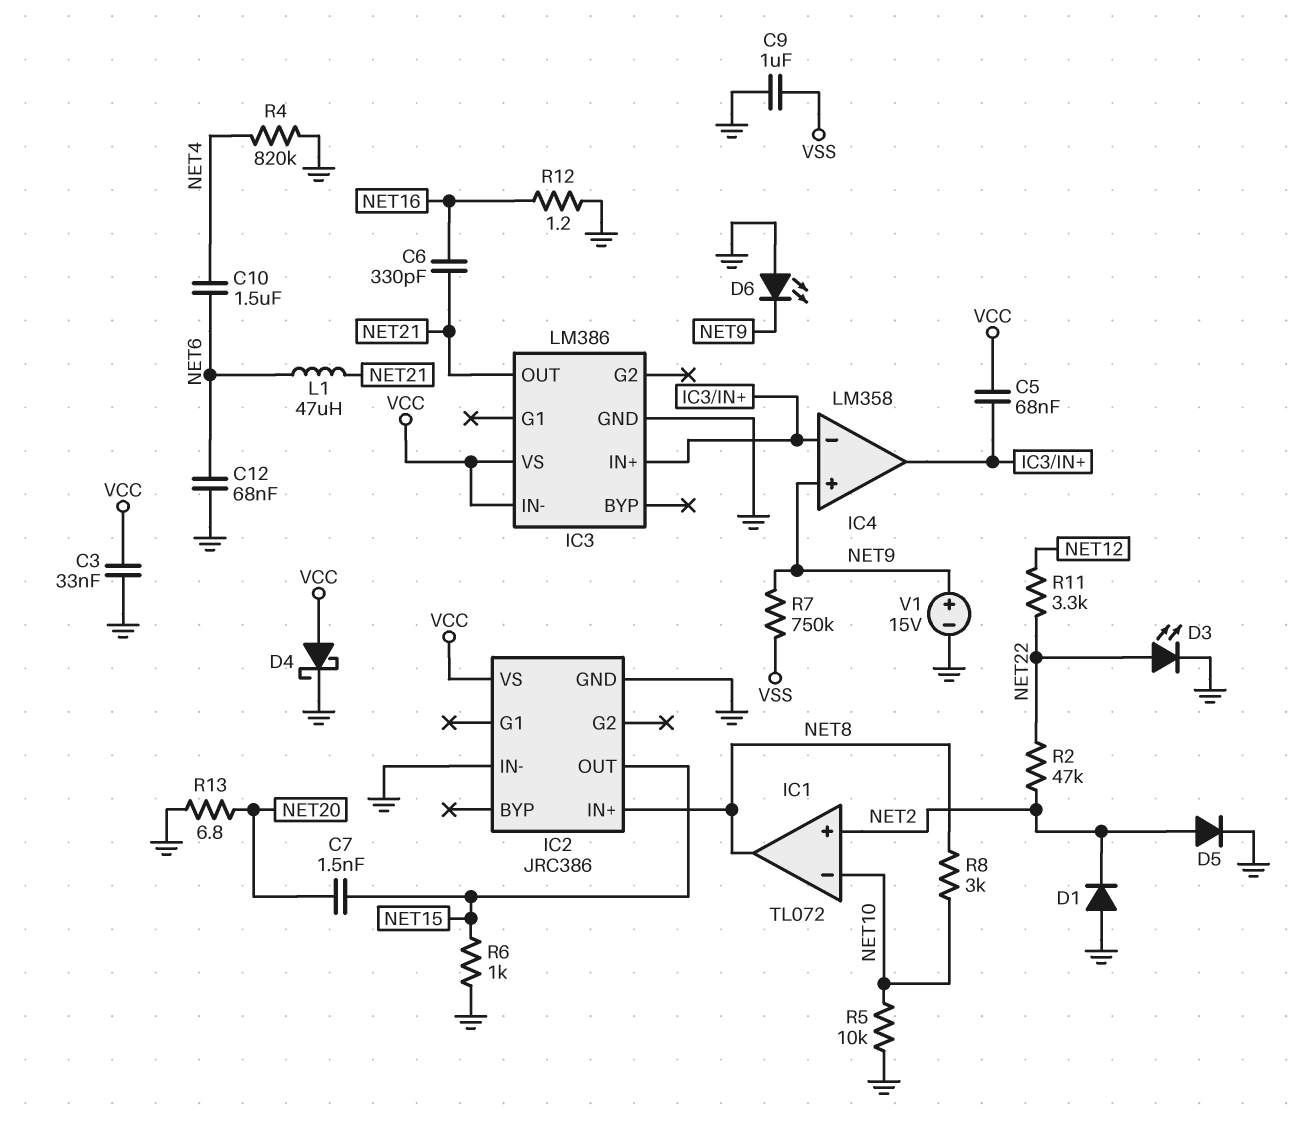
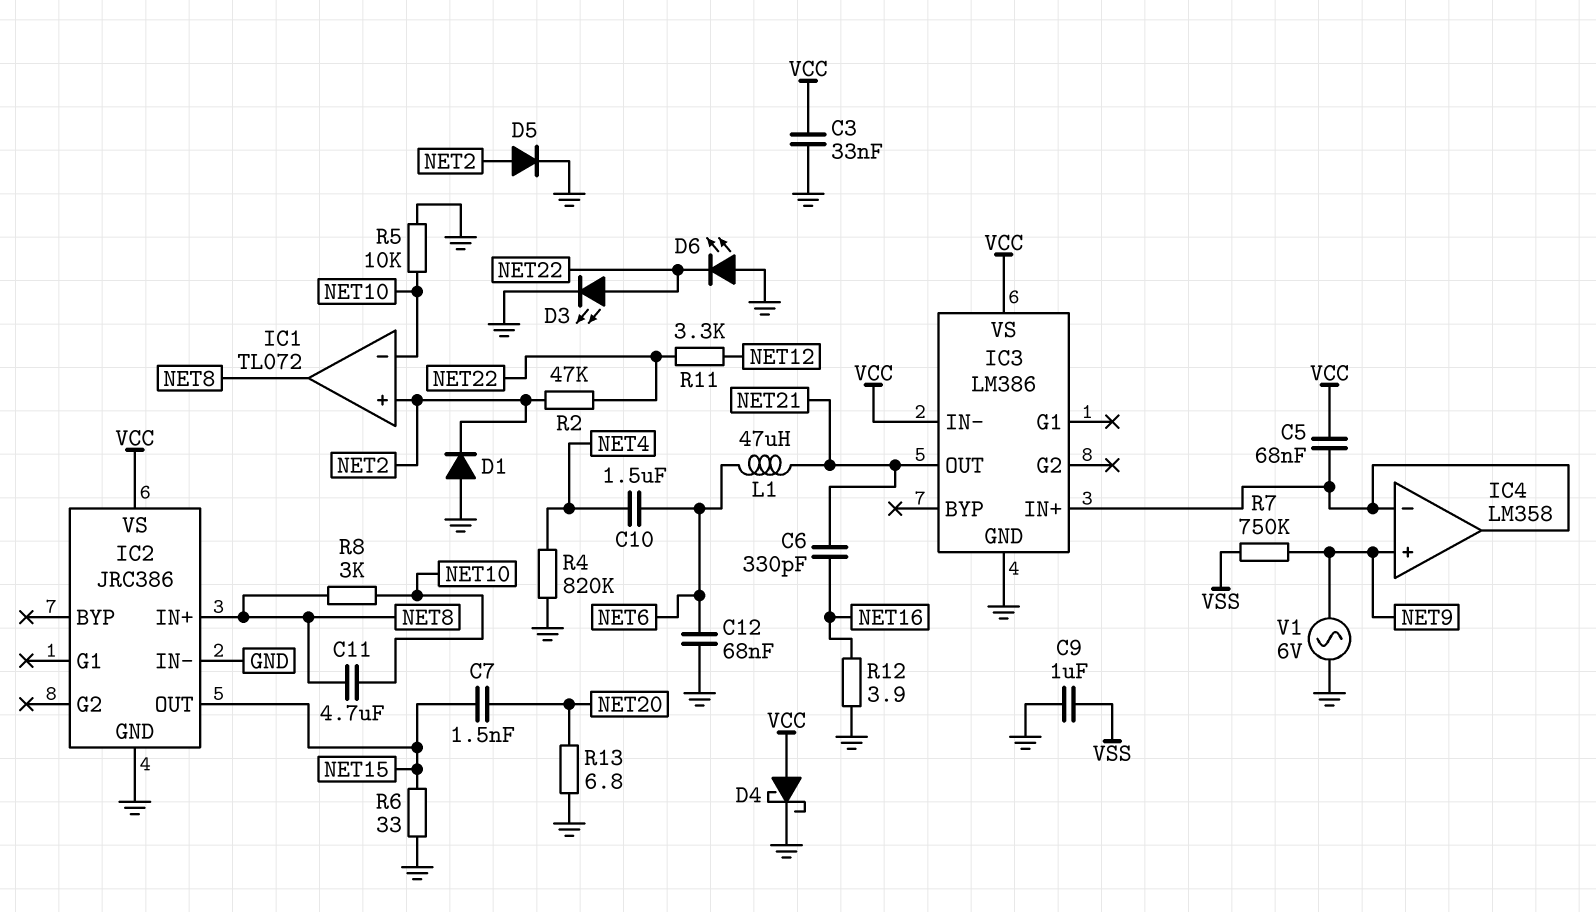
C11: none -> 4.7uF (NET8, NET10)
D6: LED (A GND, K NET9) -> LED (A GND, K NET22)
R6: 1k (GND, NET15) -> 33 (GND, NET15)
R12: 1.2 (GND, NET16) -> 3.9 (GND, NET16)
V1: 15V (plus NET9, minus GND) -> AC 6V (GND, NET9)

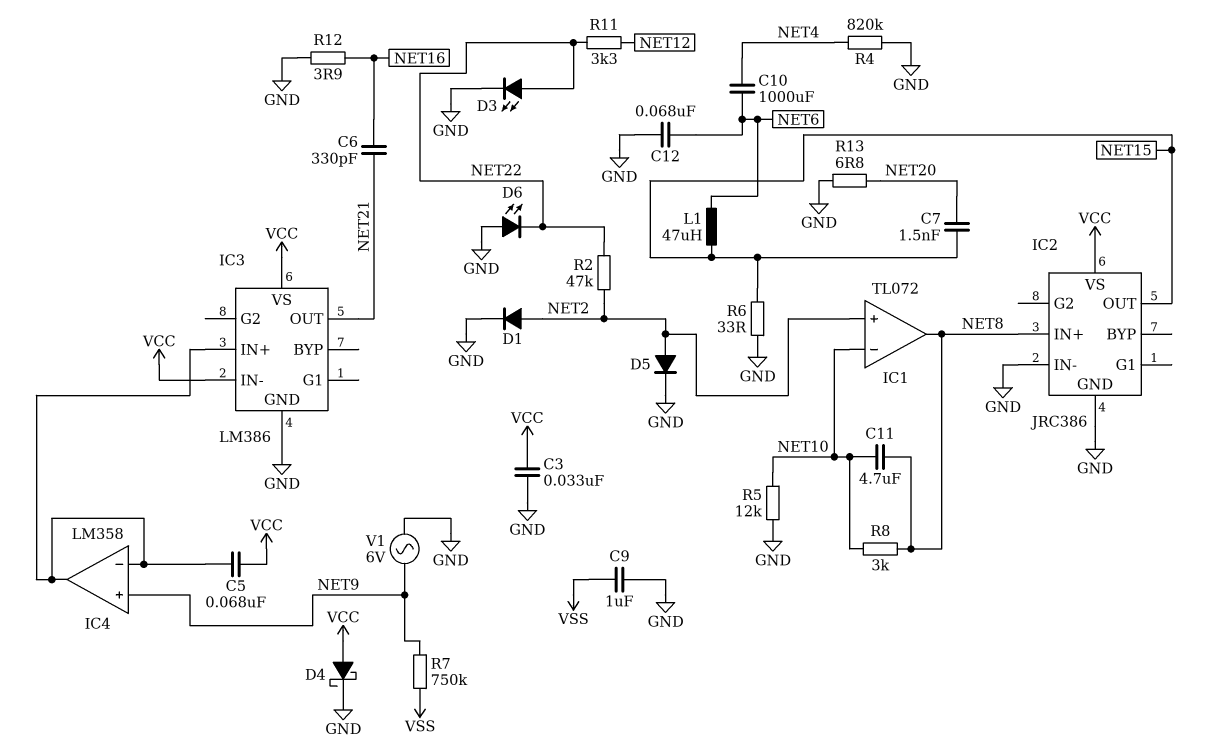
C10: 1.5uF (NET4, NET6) -> 1000uF (NET4, NET6)
D1: diode (A GND, K NET2) -> diode (A NET2, K GND)
L1: 47uH (NET6, NET21) -> 47uH (NET6, NET15)
R5: 10k (GND, NET10) -> 12k (GND, NET10)

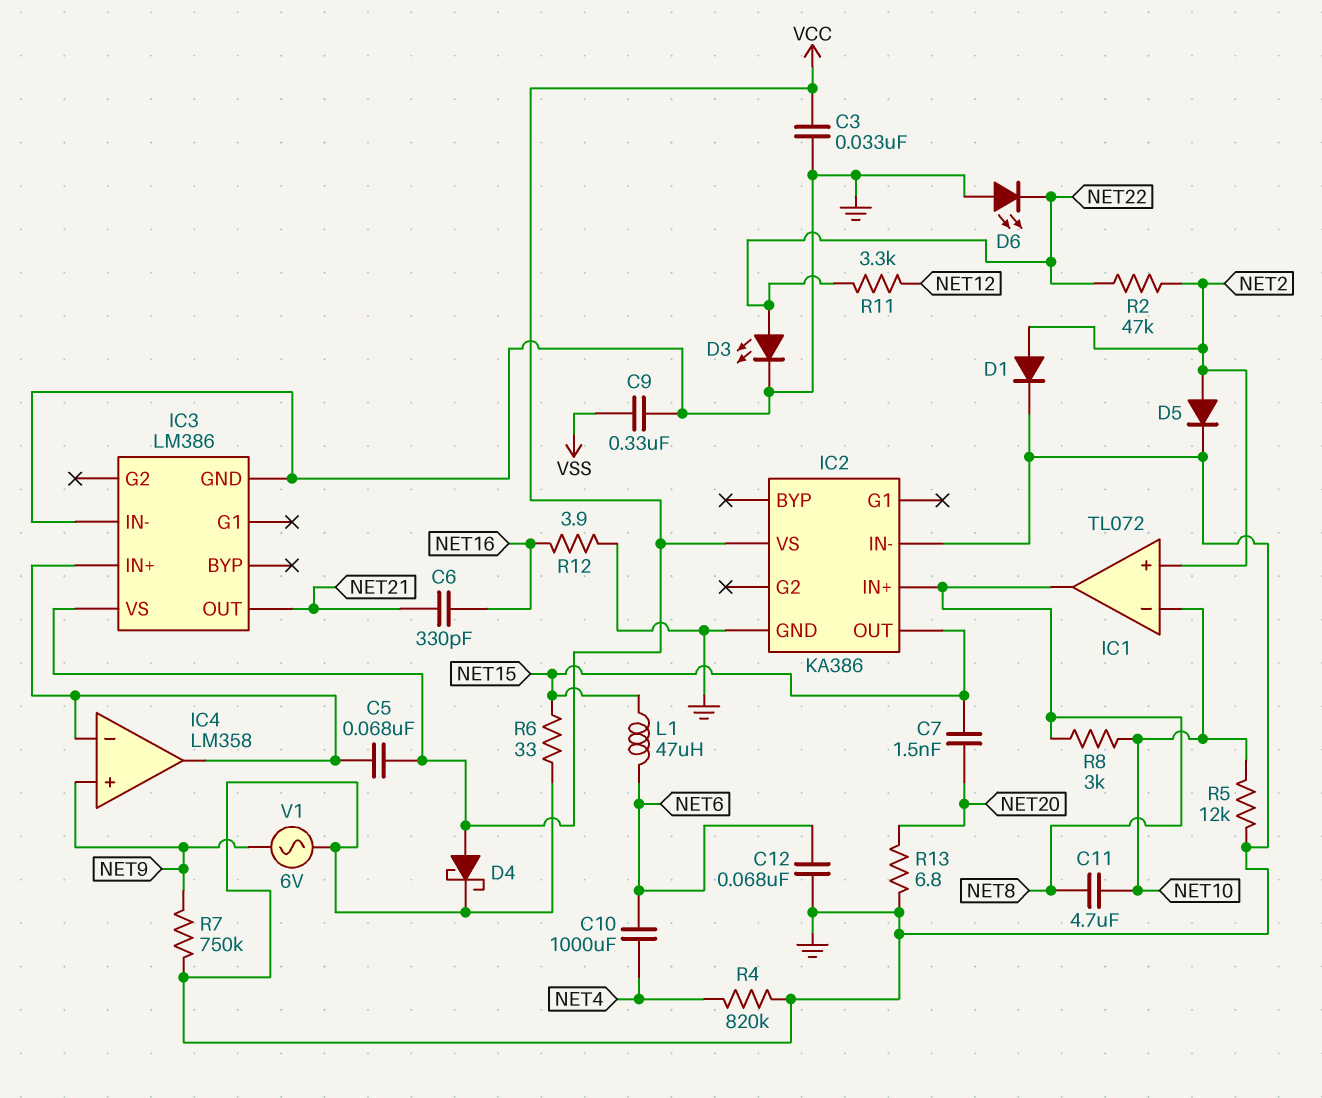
C9: 1uF (GND, VSS) -> 330nF (GND, VSS)
IC2: JRC386 -> KA386
IC3 pin IN-: VCC -> GND
R7: 750k (NET9, VSS) -> 750k (GND, NET9)

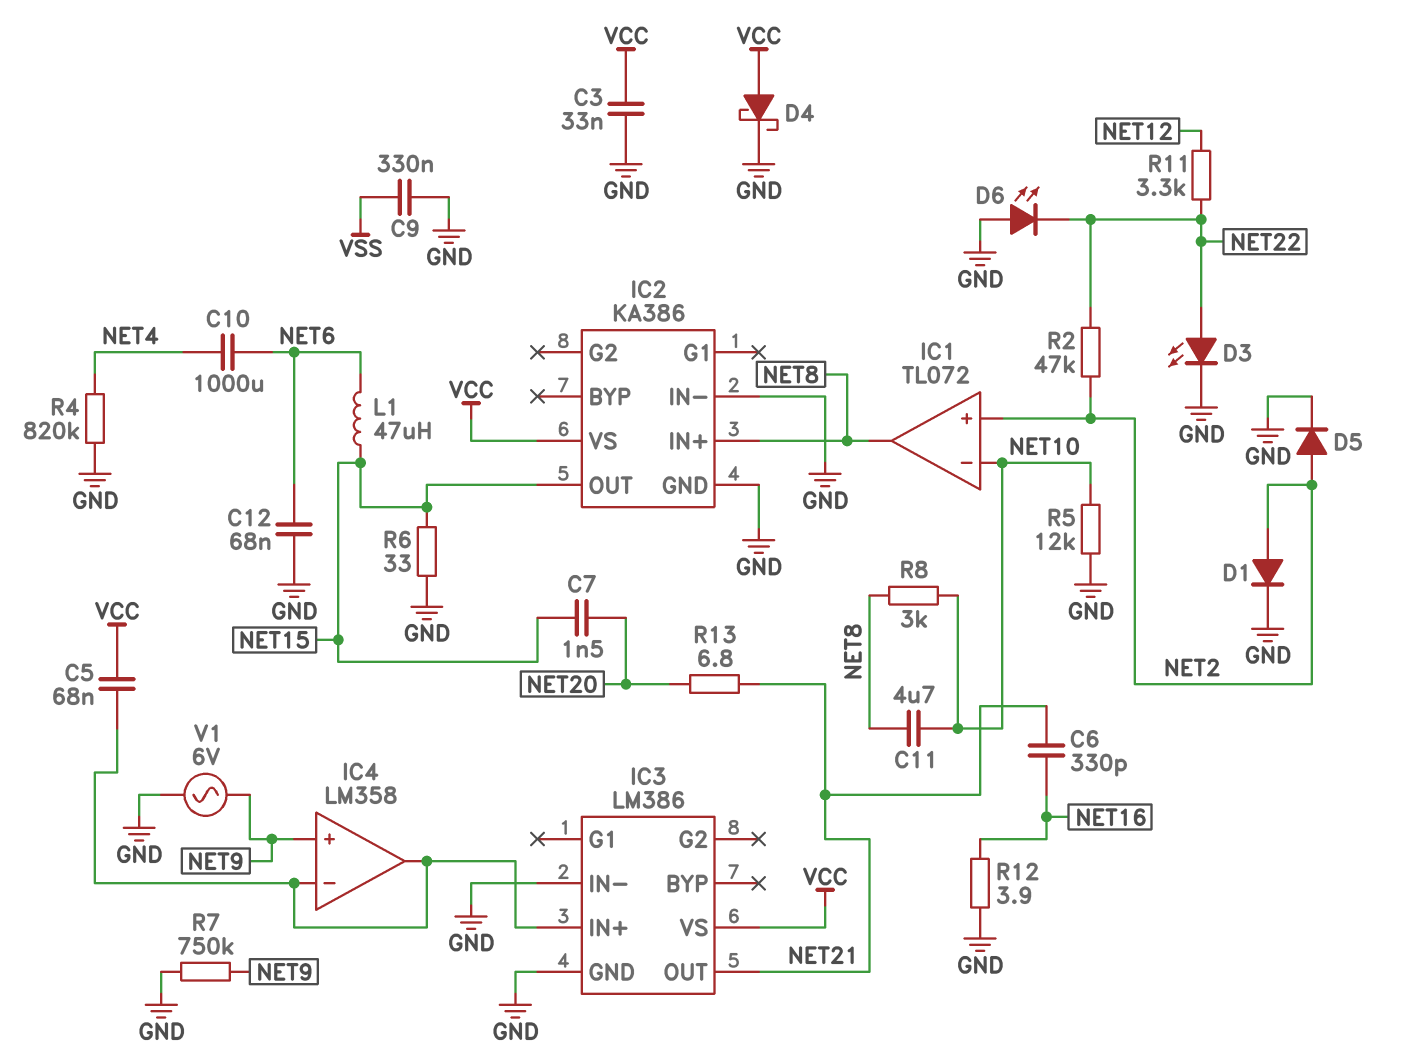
R13: 6.8 (GND, NET20) -> 6.8 (NET20, NET21)

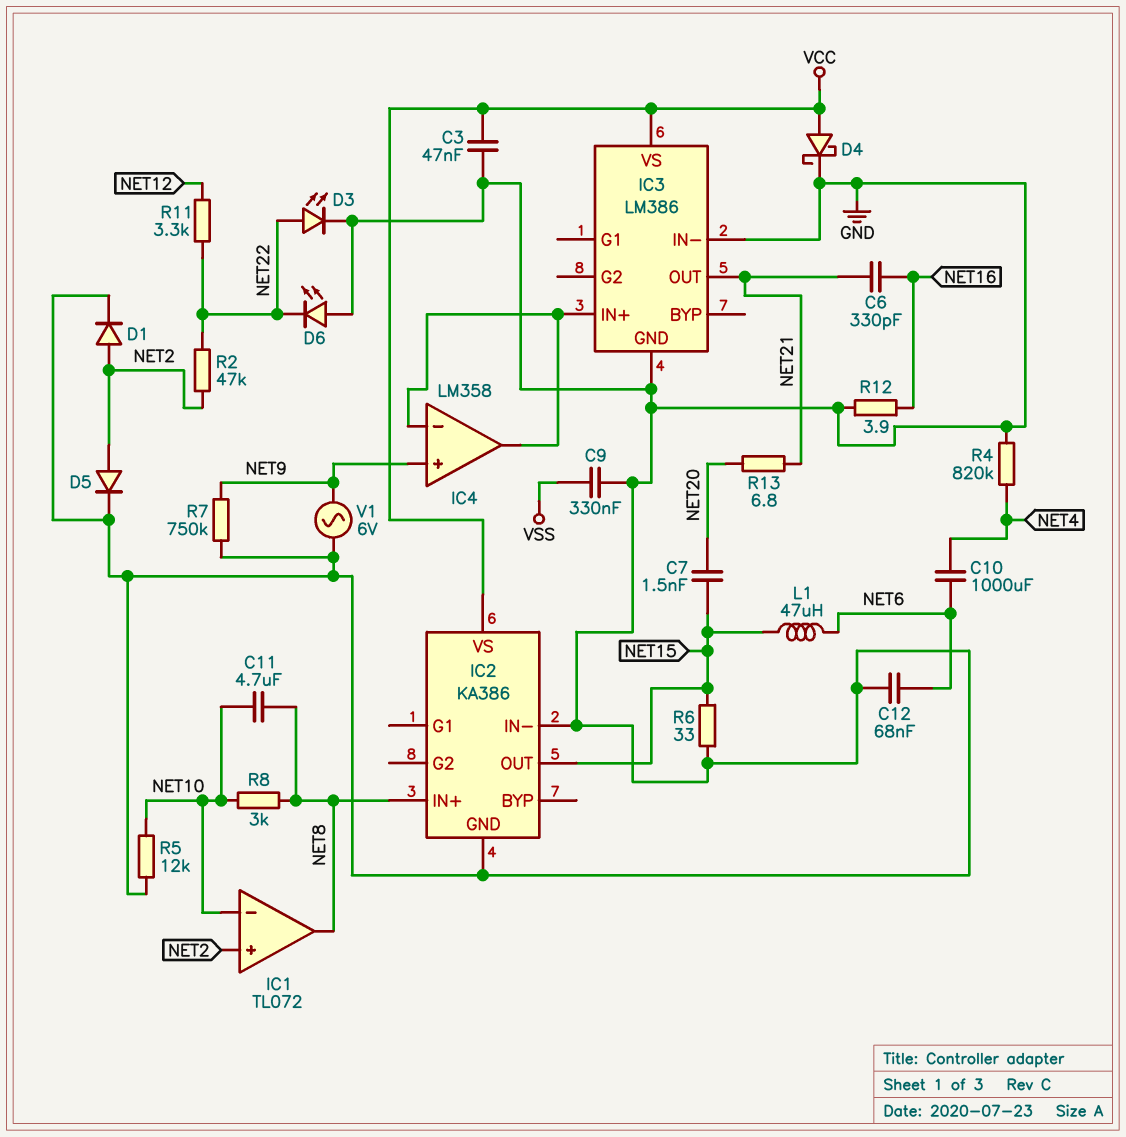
C3: 33nF (GND, VCC) -> 47nF (GND, VCC)
C5: 68nF (IC3/IN+, VCC) -> none

